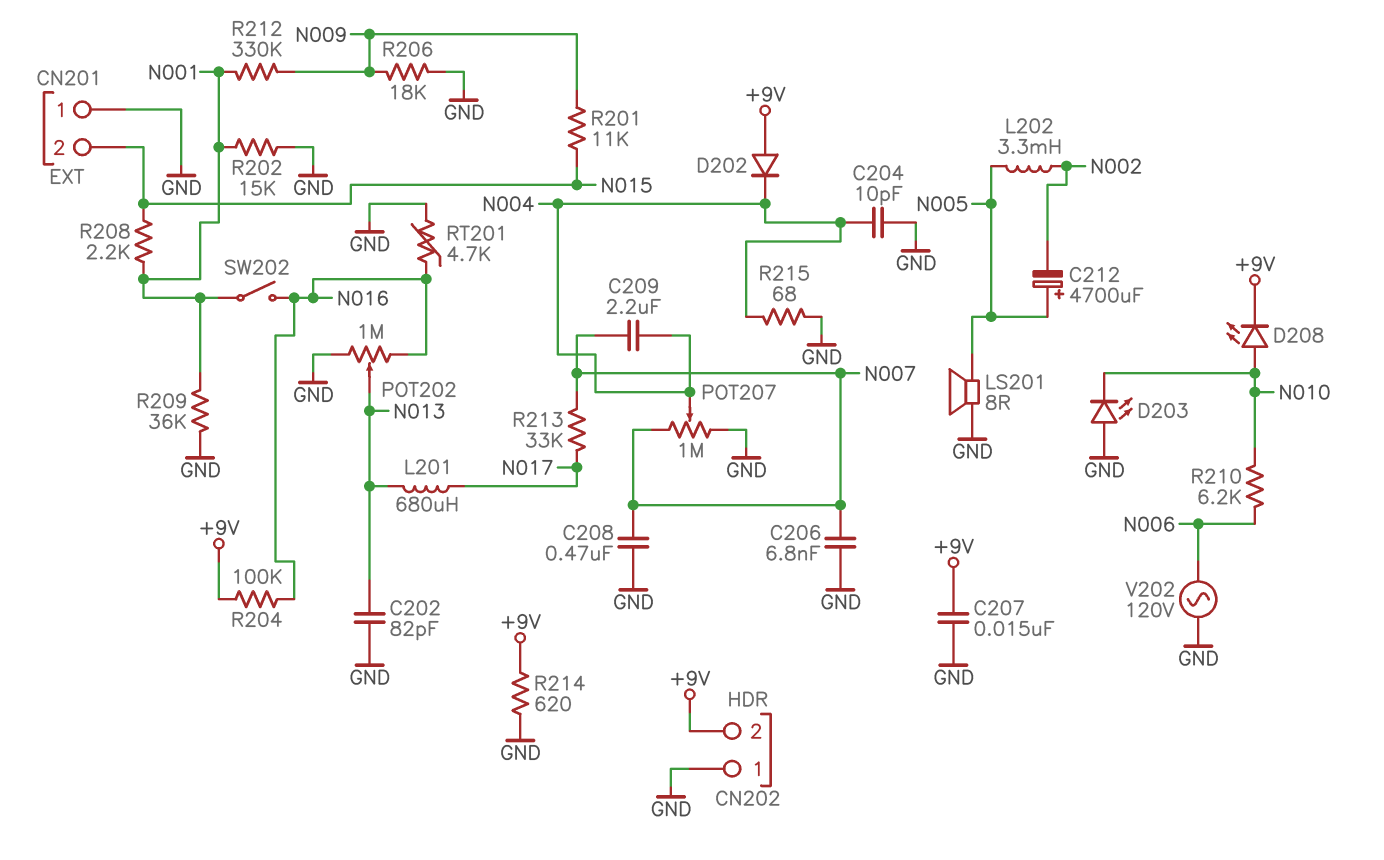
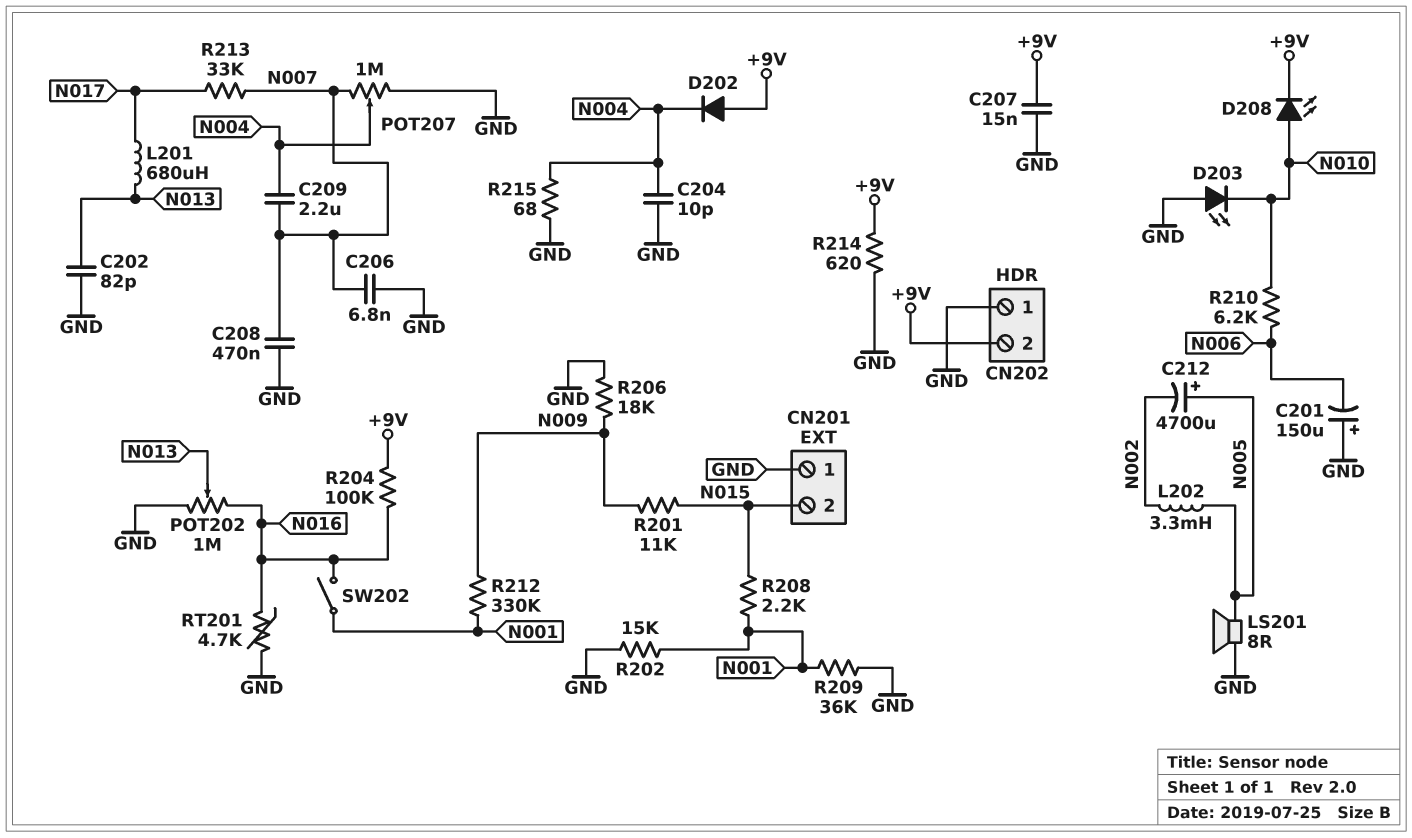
C201: none -> 150uF (plus GND, minus N006)
V202: AC 120V (GND, N006) -> none

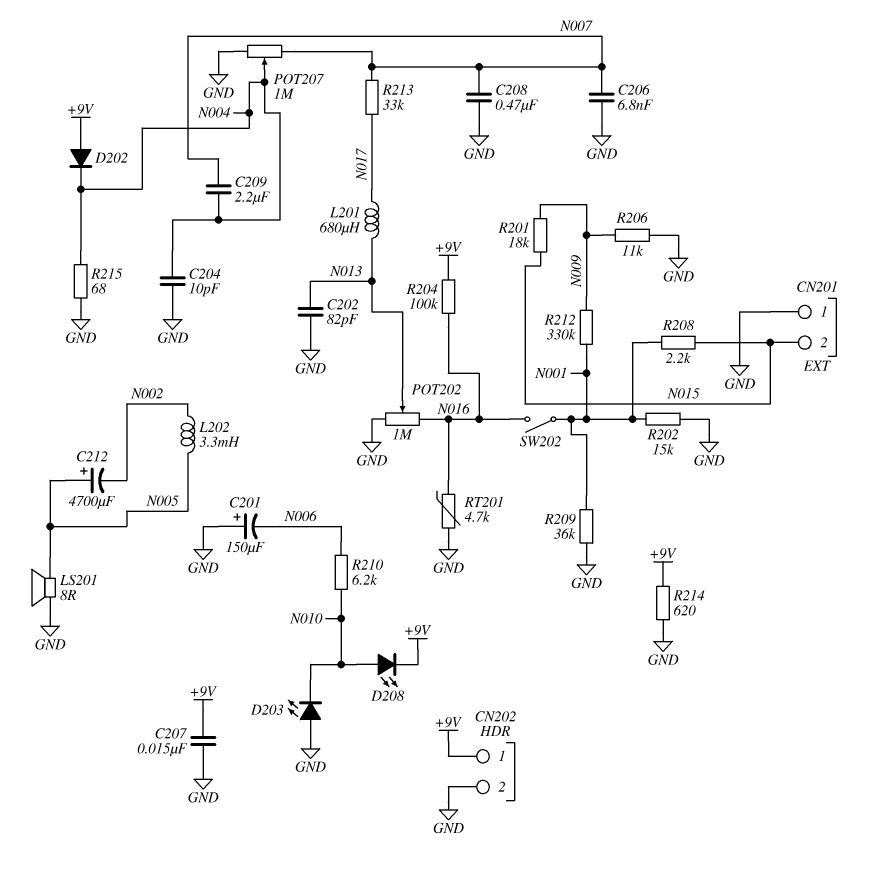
CN202 pin 1: GND -> +9V
CN202 pin 2: +9V -> GND
R201: 11k (N009, N015) -> 18k (N009, N015)
R206: 18k (GND, N009) -> 11k (GND, N009)

